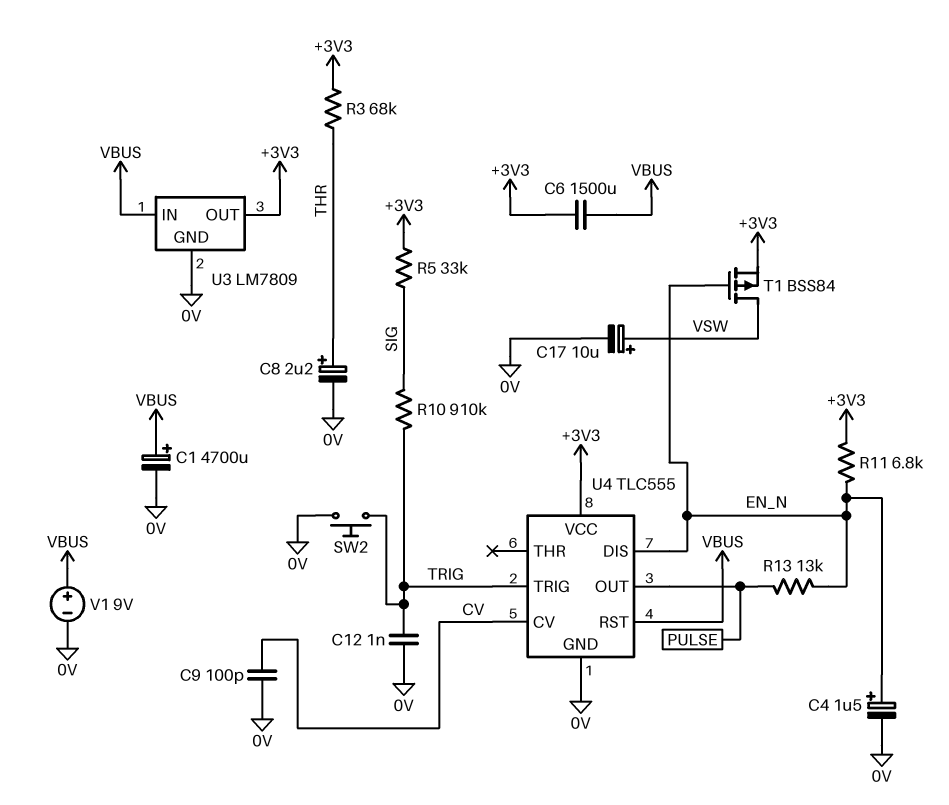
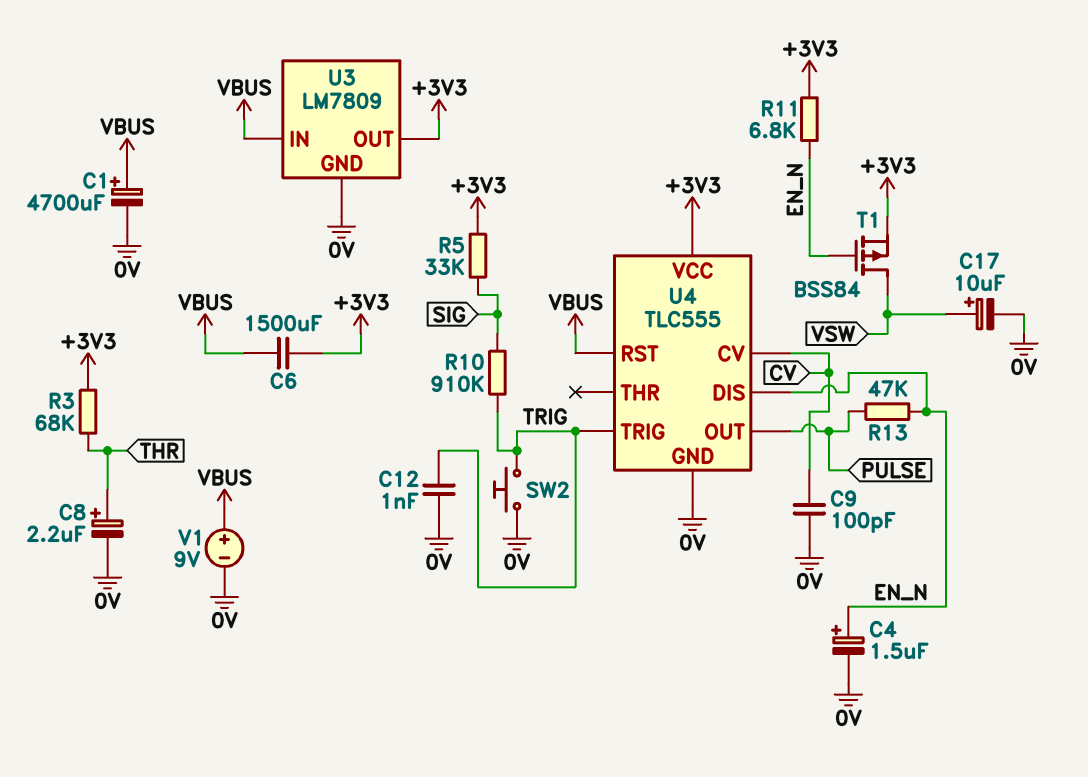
R13: 13k (EN_N, PULSE) -> 47k (EN_N, PULSE)

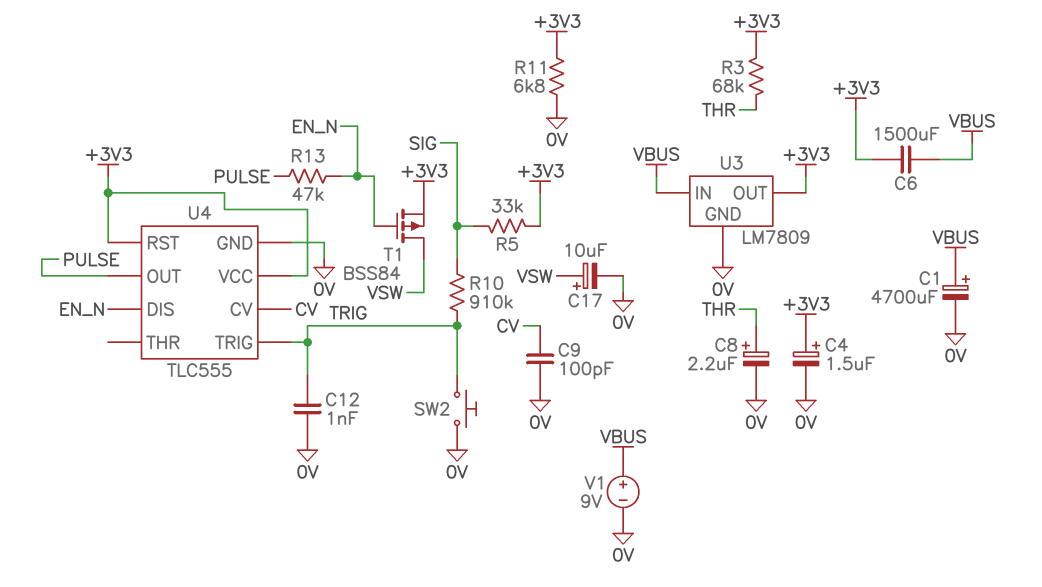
C4: 1.5uF (plus EN_N, minus 0V) -> 1.5uF (plus +3V3, minus 0V)
R11: 6.8k (+3V3, EN_N) -> 6.8k (+3V3, 0V)
U4 pin RST: VBUS -> +3V3

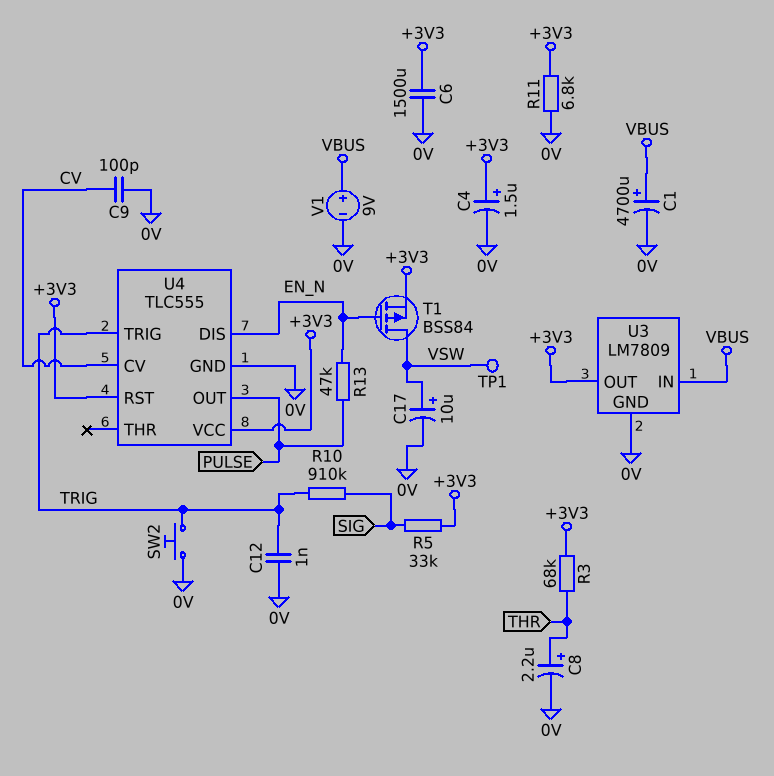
C6: 1500uF (+3V3, VBUS) -> 1500uF (+3V3, 0V)
TP1: none -> test point (VSW)

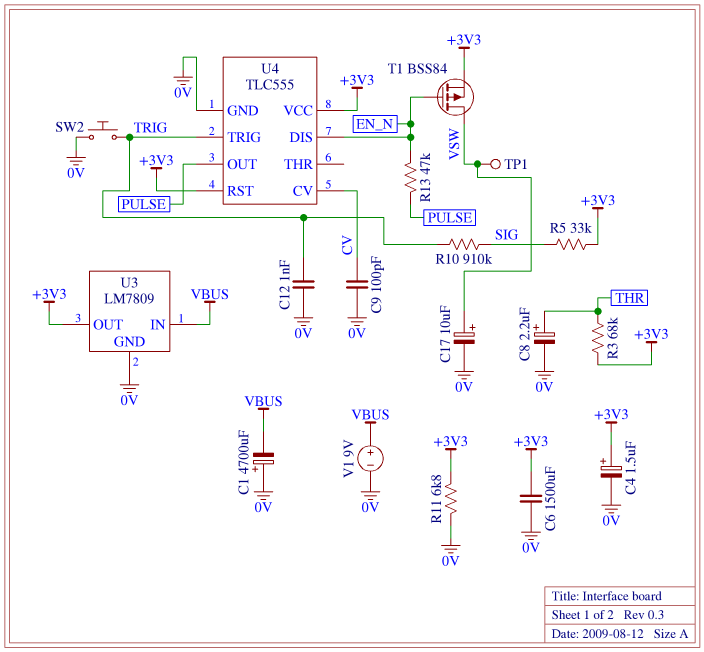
C1: 4700uF (plus VBUS, minus 0V) -> 4700uF (plus 0V, minus VBUS)

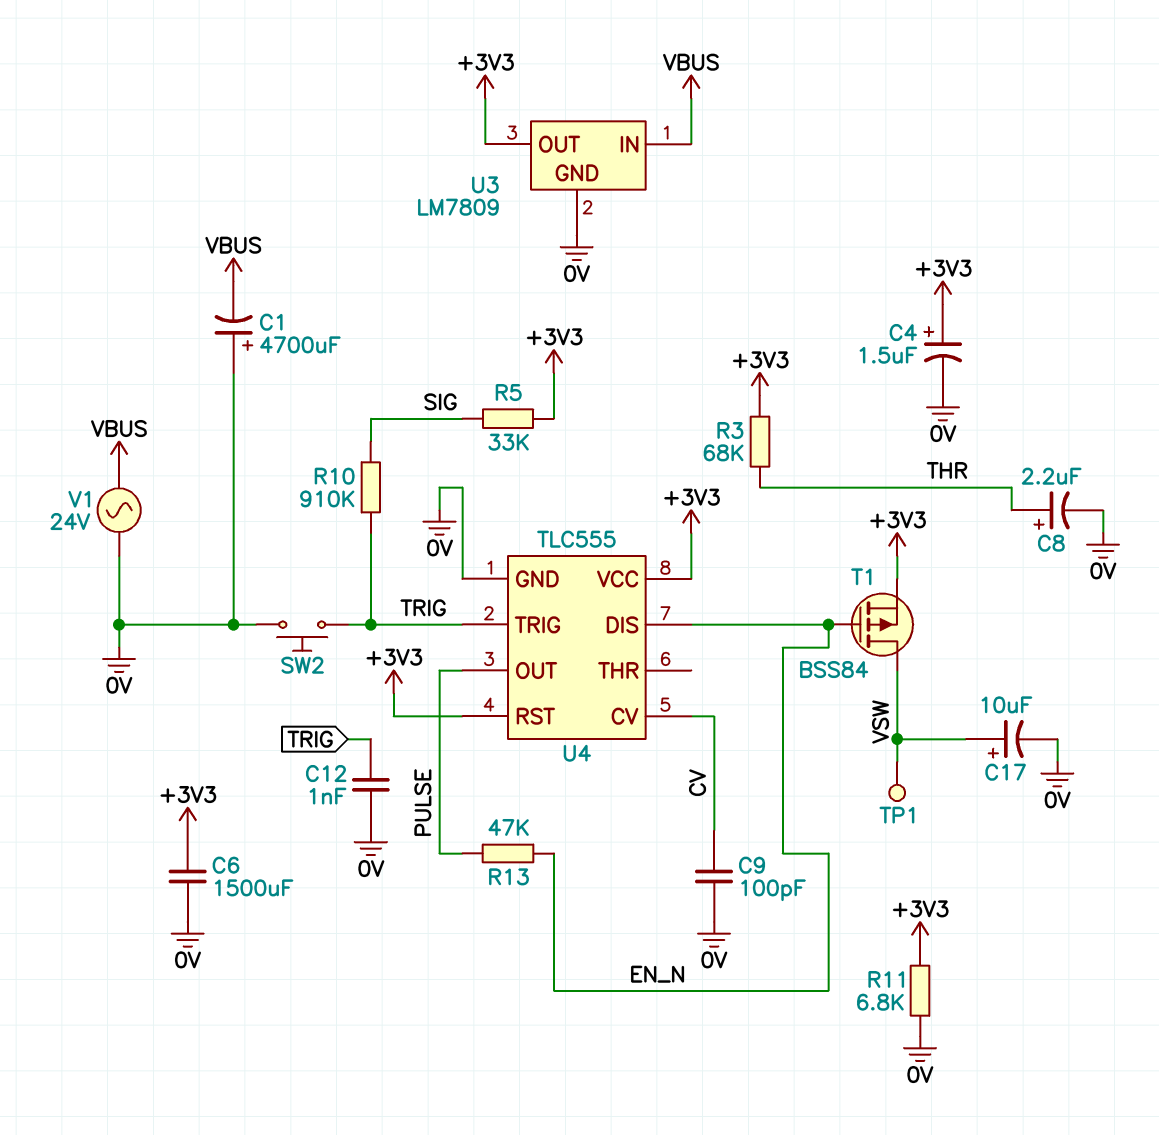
V1: 9V (plus VBUS, minus 0V) -> AC 24V (0V, VBUS)

